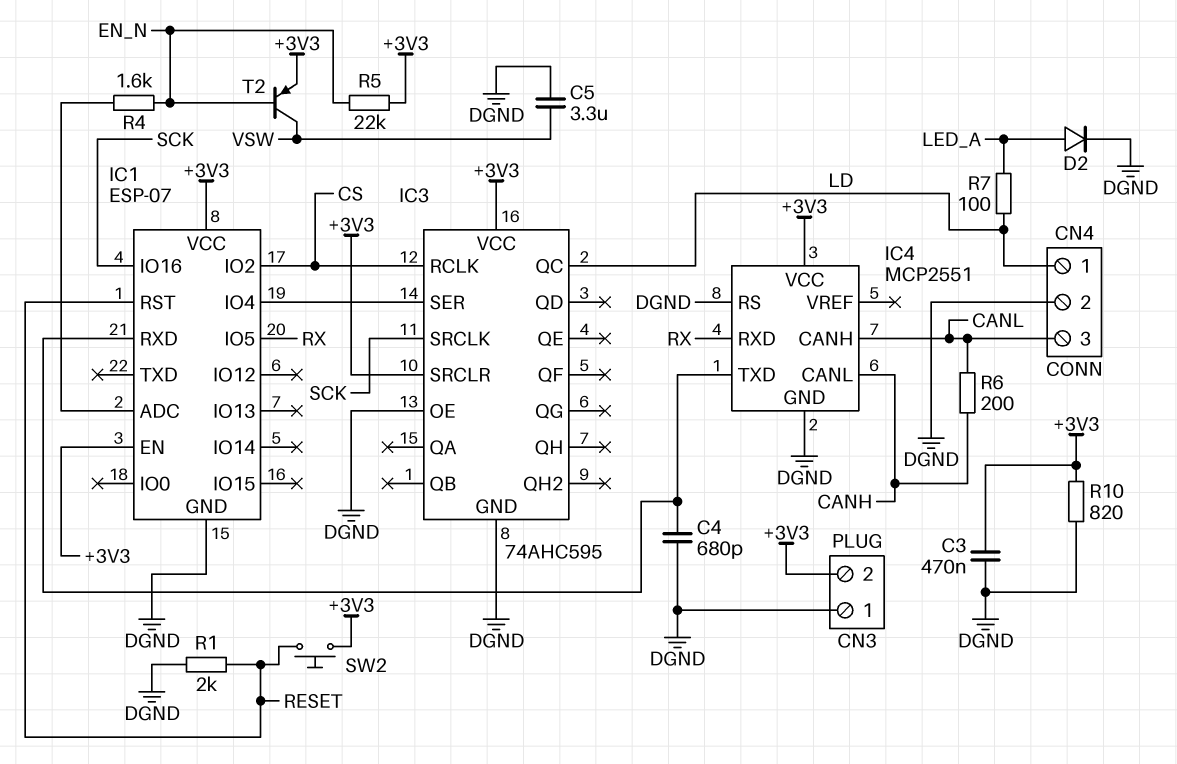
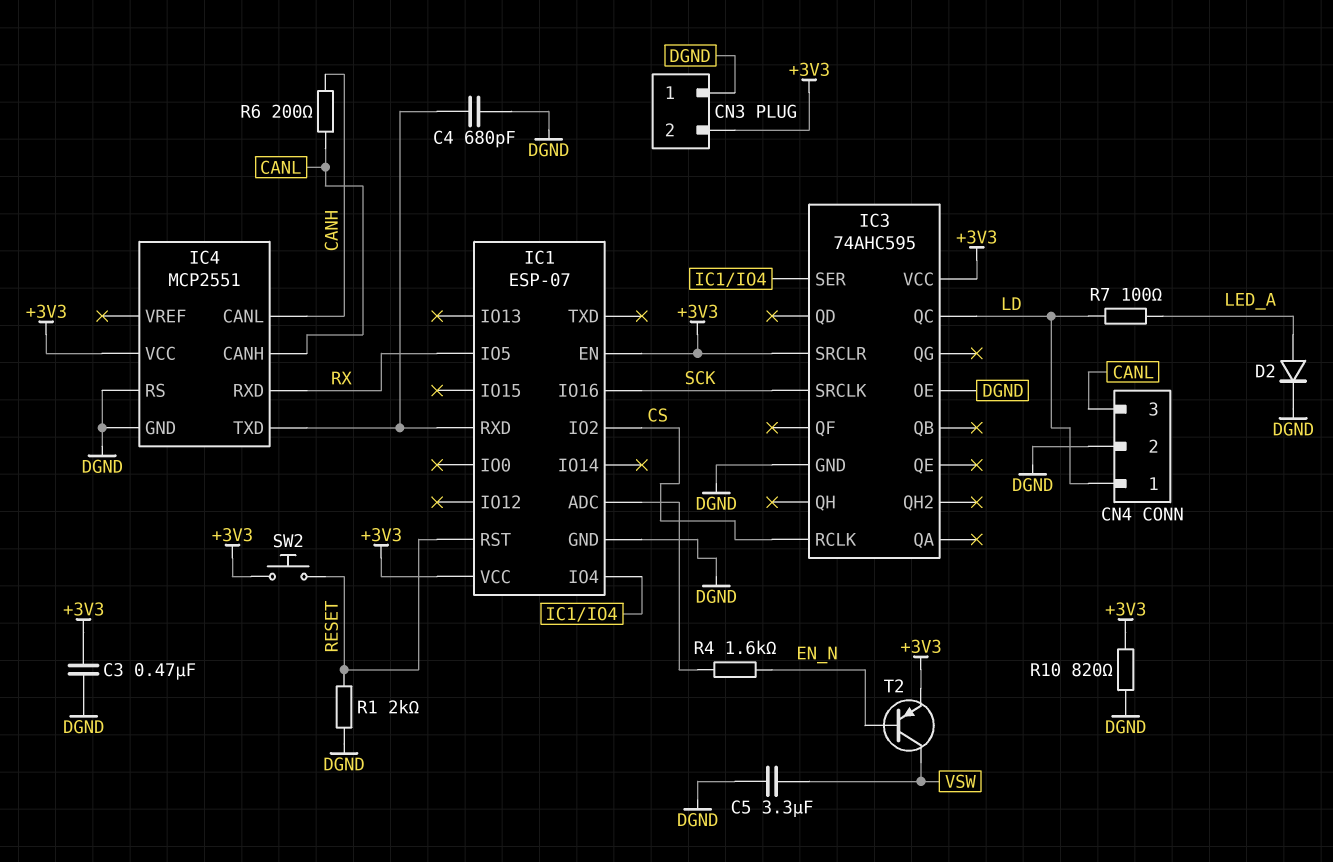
R5: 22k (+3V3, EN_N) -> none

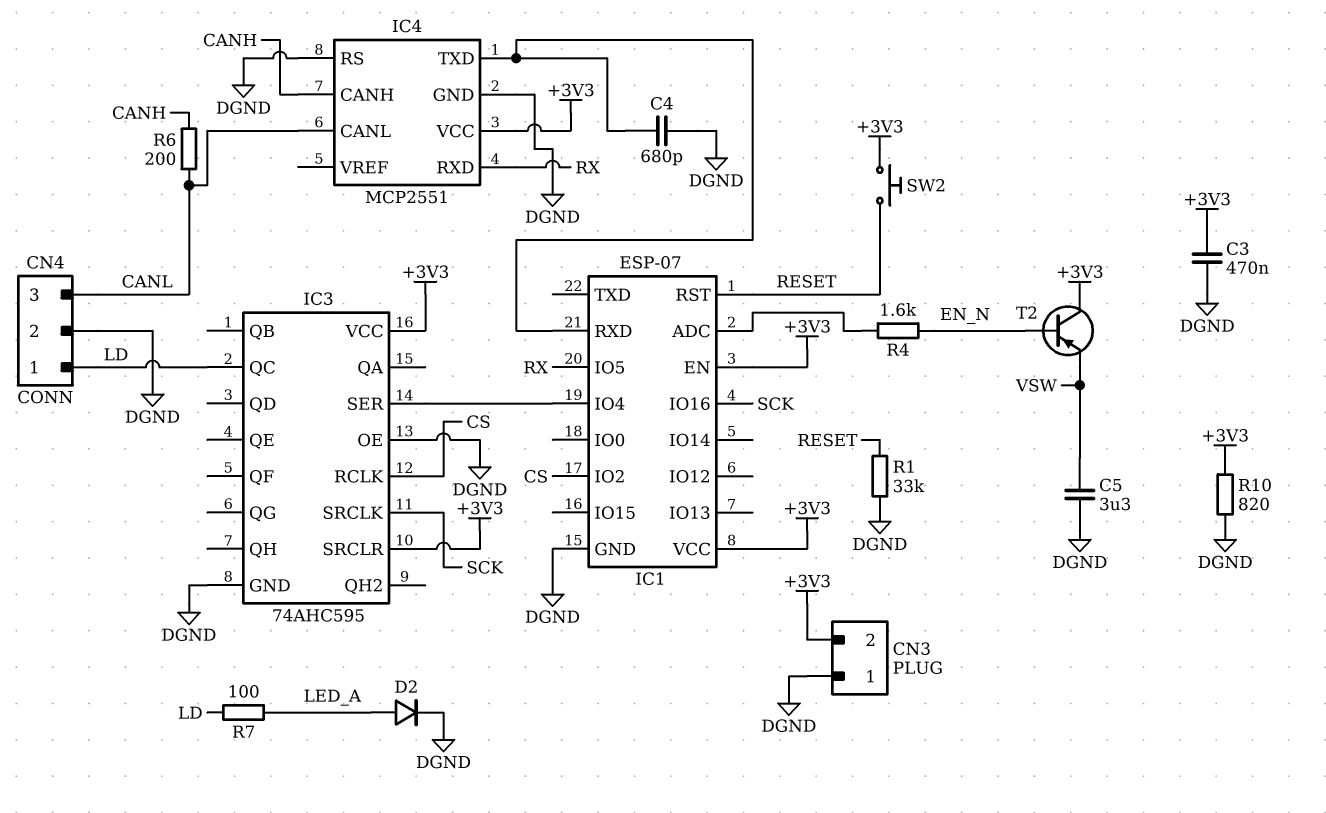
IC4 pin CANH: CANL -> CANH
IC4 pin CANL: CANH -> CANL
R1: 2k (DGND, RESET) -> 33k (DGND, RESET)
T2: PNP (B EN_N, C VSW, E +3V3) -> PNP (B EN_N, C +3V3, E VSW)

